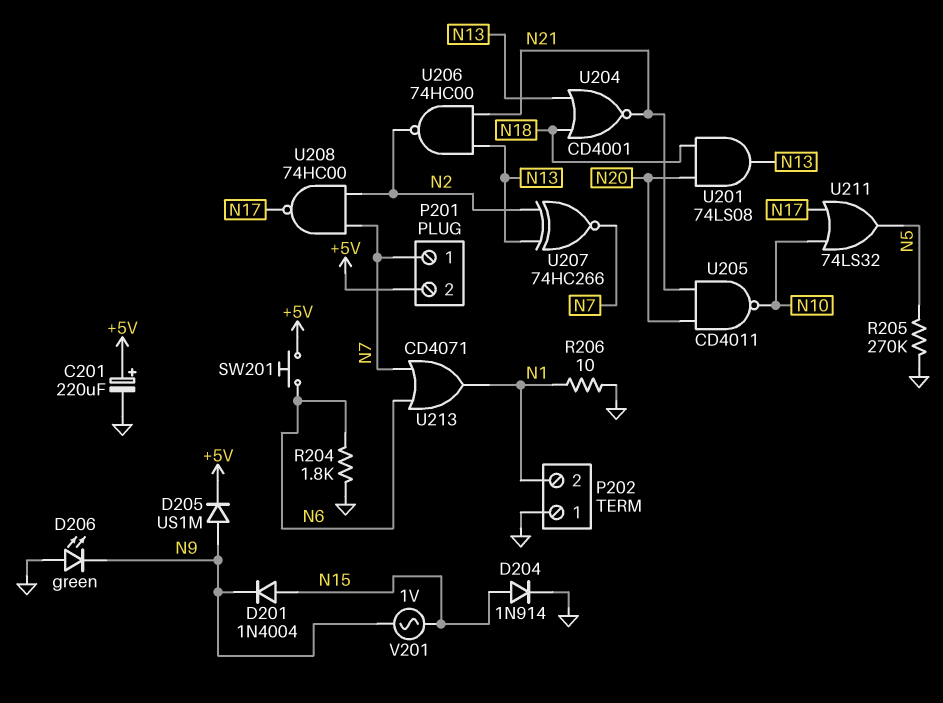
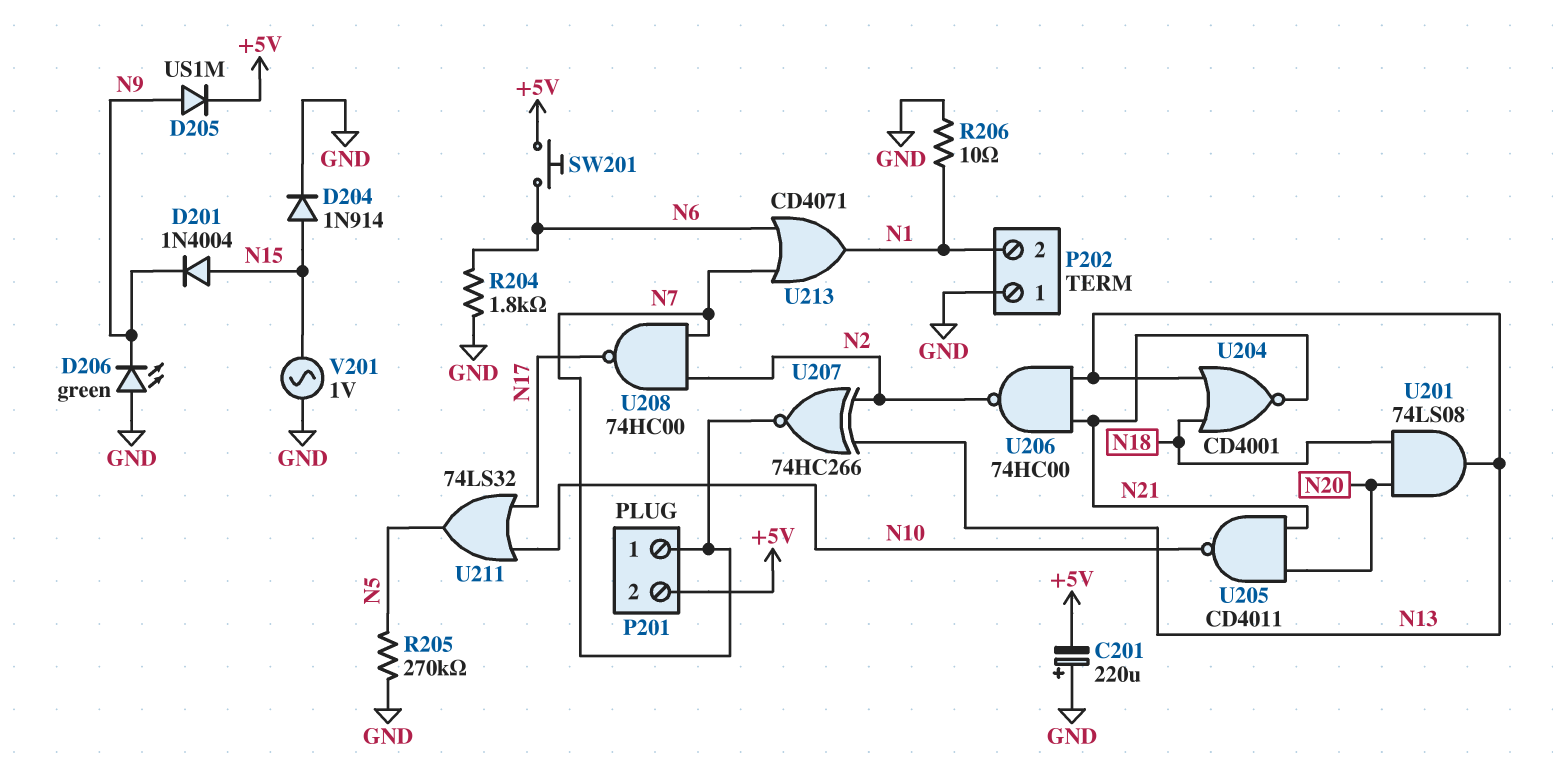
C201: 220uF (plus +5V, minus GND) -> 220uF (plus GND, minus +5V)
V201: AC 1V (N9, N15) -> AC 1V (GND, N15)

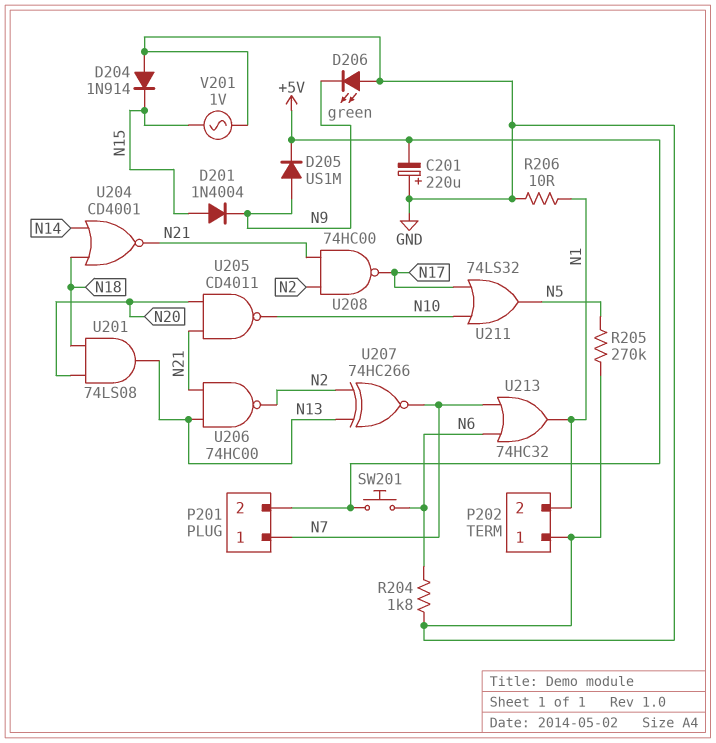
D204: diode 1N914 (A N15, K GND) -> diode 1N914 (A GND, K N15)
U204: NOR CD4001 (in N13, in N18, out N21) -> NOR CD4001 (in N14, in N18, out N21)
U208: NAND 74HC00 (in N2, in N7, out N17) -> NAND 74HC00 (in N2, in N21, out N17)
U213: OR CD4071 (in N6, in N7, out N1) -> OR 74HC32 (in N6, in N7, out N1)

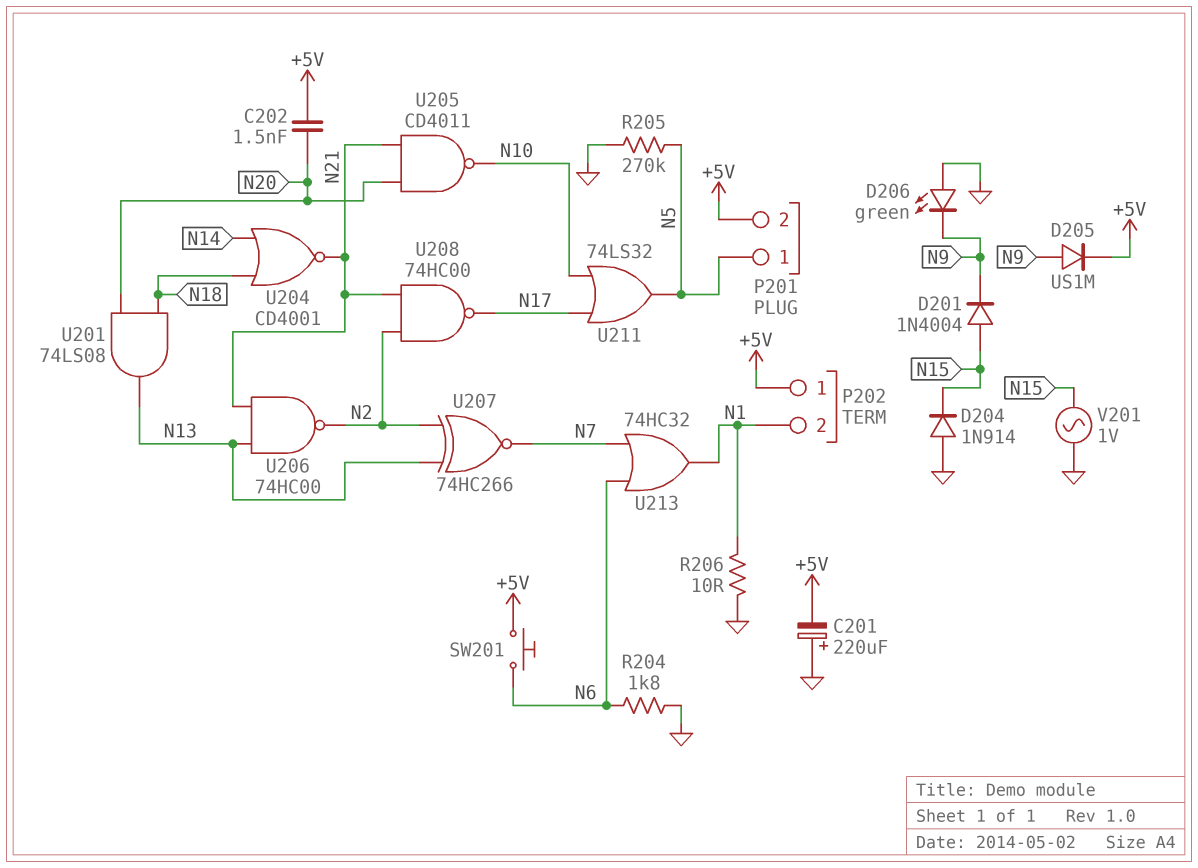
C202: none -> 1.5nF (+5V, N20)
P201 pin 1: N7 -> N5
P202 pin 1: GND -> +5V

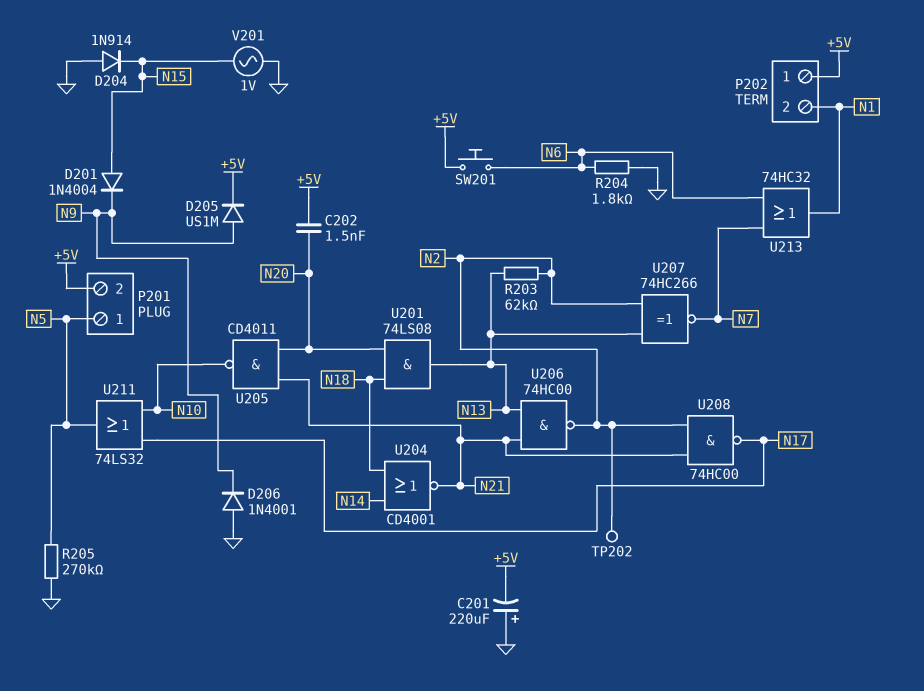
D206: LED green (A GND, K N9) -> diode 1N4001 (A GND, K N9)
R203: none -> 62k (N2, N13)
R206: 10 (GND, N1) -> none
TP202: none -> test point (N2)

